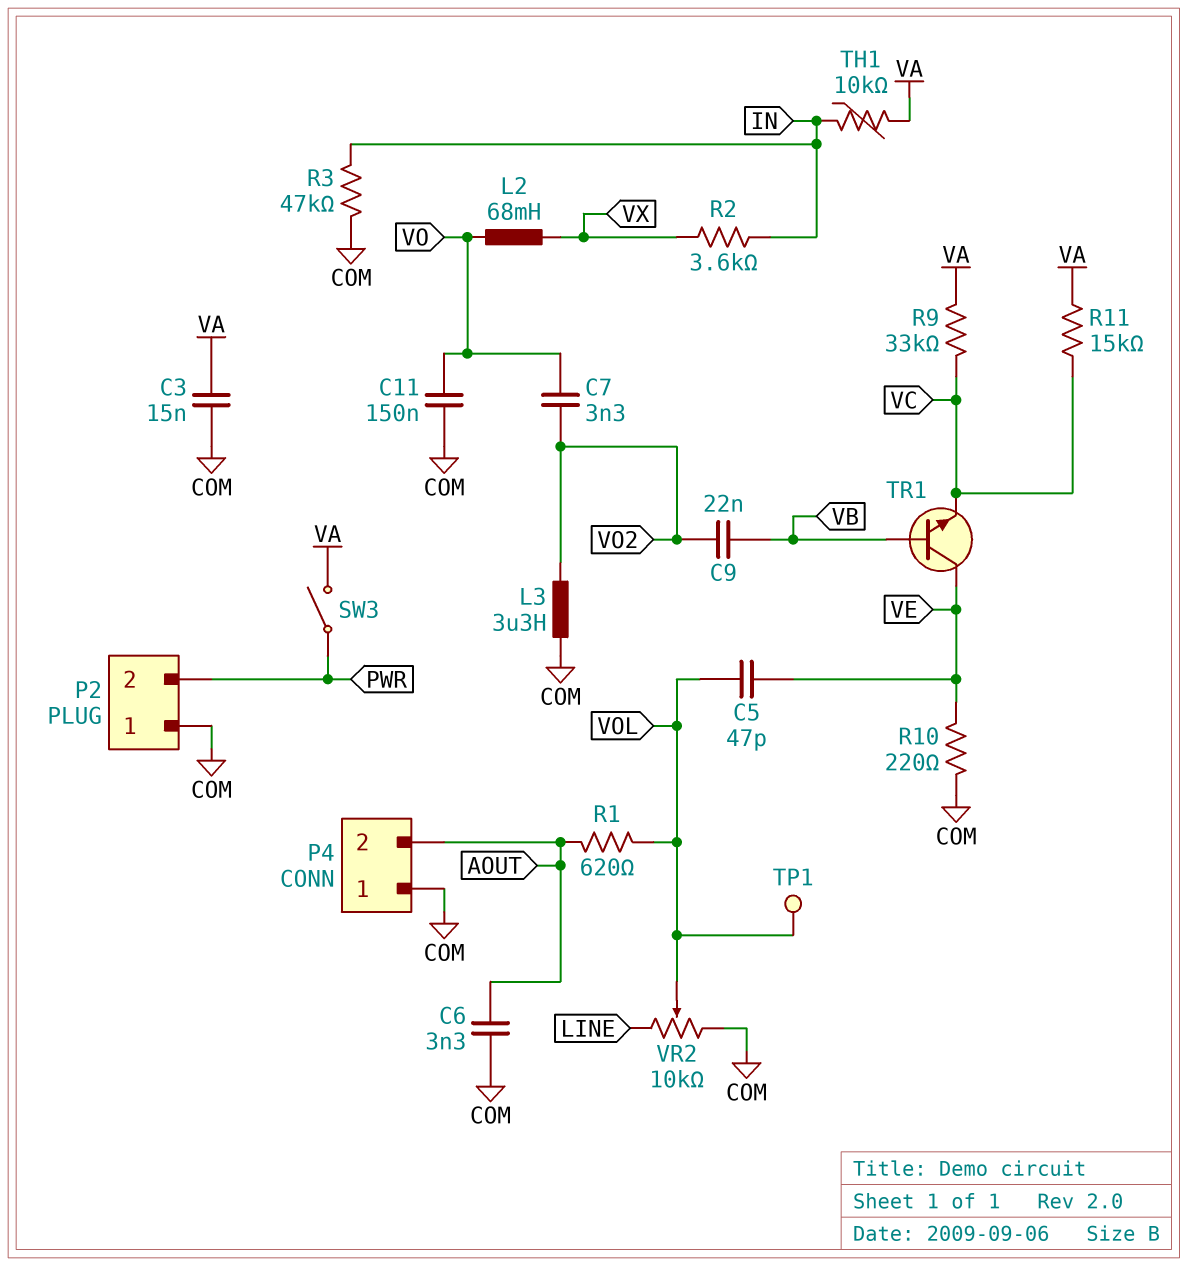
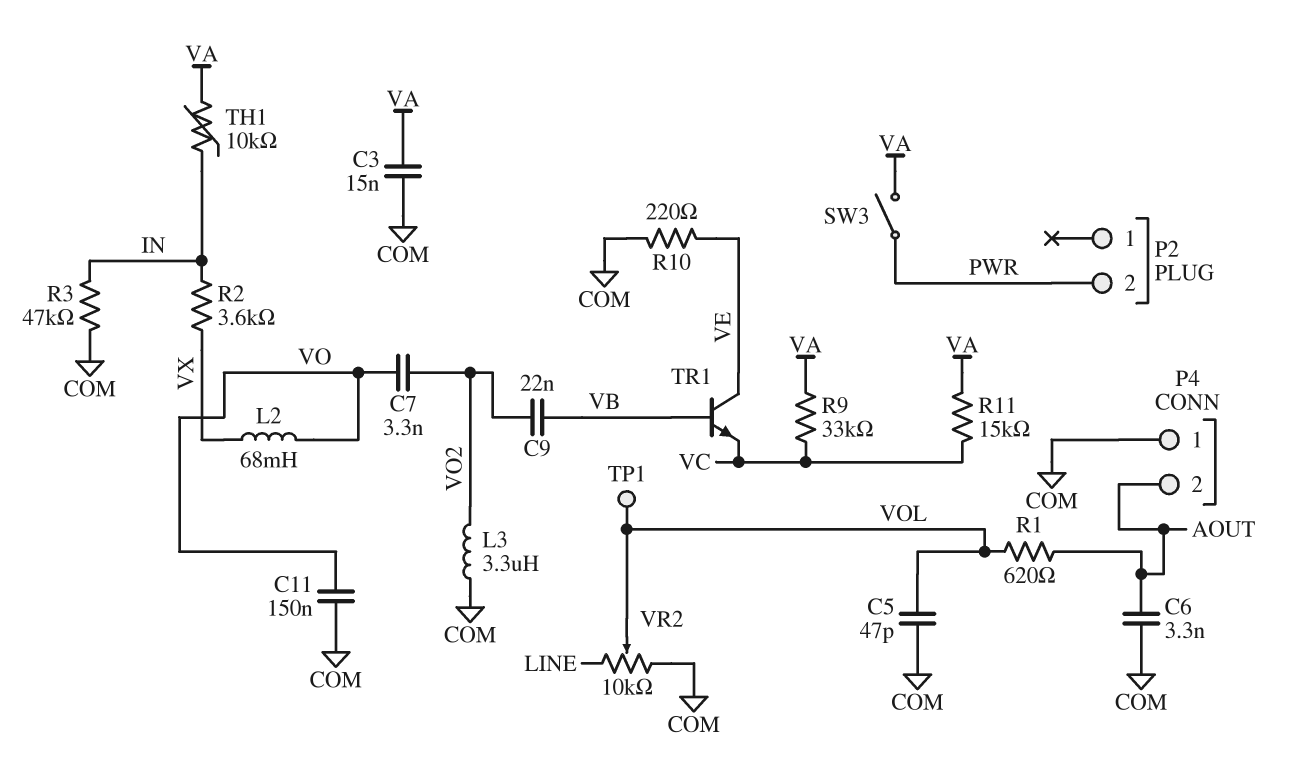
C5: 47pF (VE, VOL) -> 47pF (COM, VOL)
P2 pin 1: COM -> none

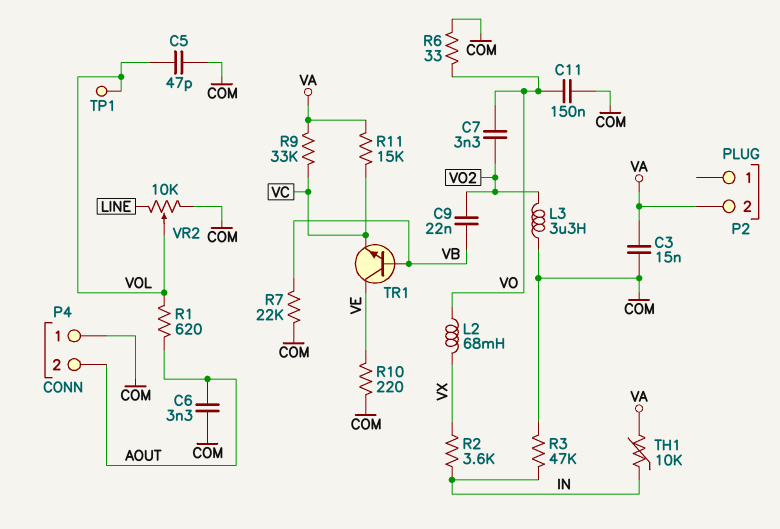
P2 pin 2: PWR -> VA
R6: none -> 33 (COM, VO)
R7: none -> 22k (COM, VB)
SW3: switch (PWR, VA) -> none

